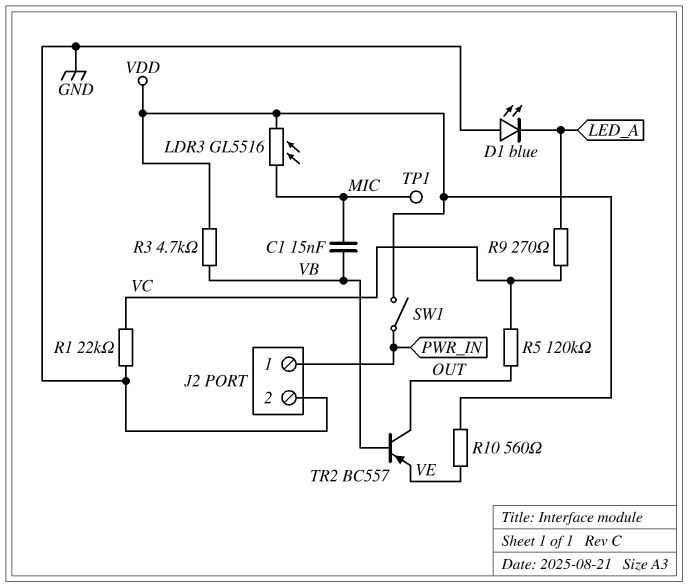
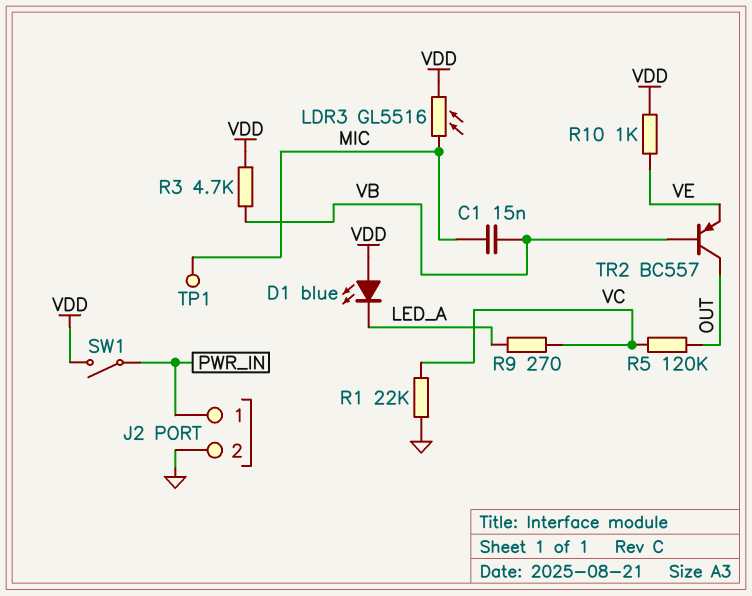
D1: LED blue (A GND, K LED_A) -> LED blue (A VDD, K LED_A)
R10: 560 (VDD, VE) -> 1k (VDD, VE)

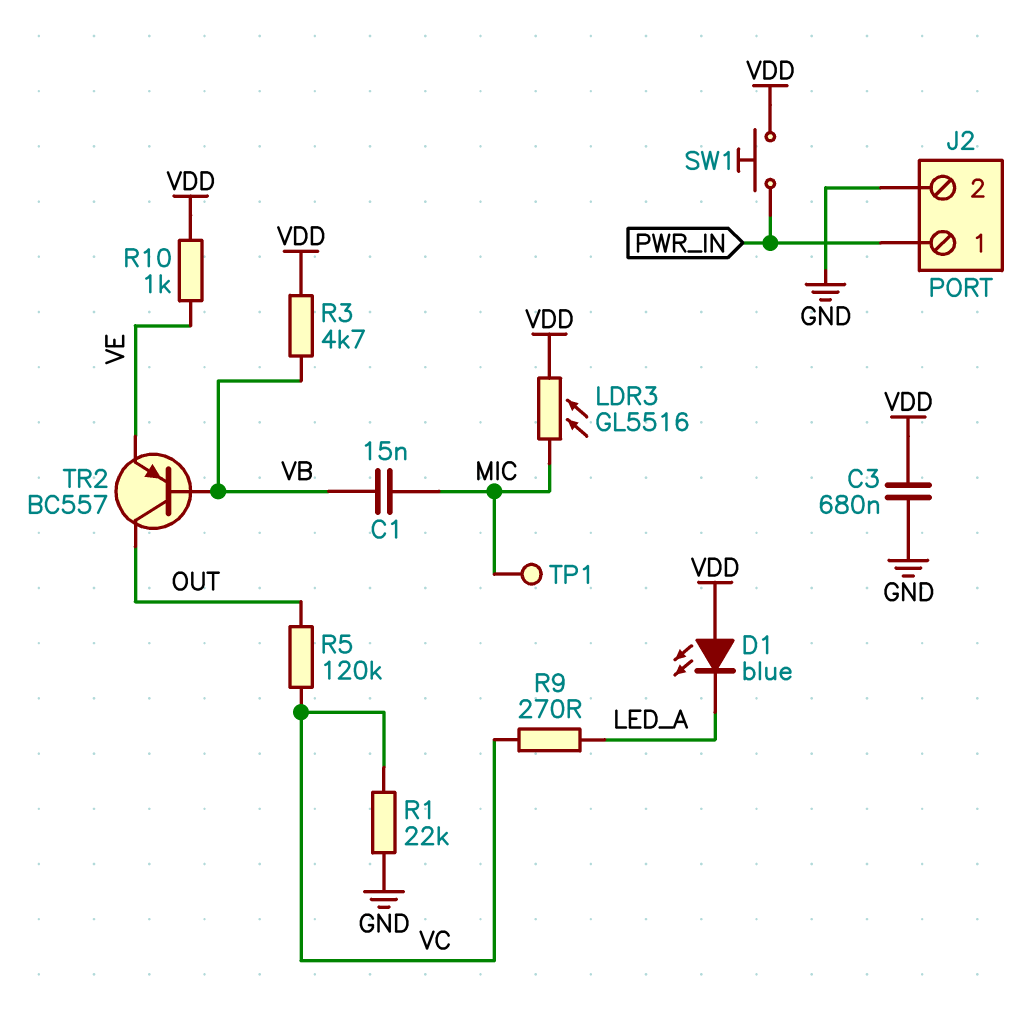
C3: none -> 680nF (GND, VDD)
SW1: switch (PWR_IN, VDD) -> button (PWR_IN, VDD)

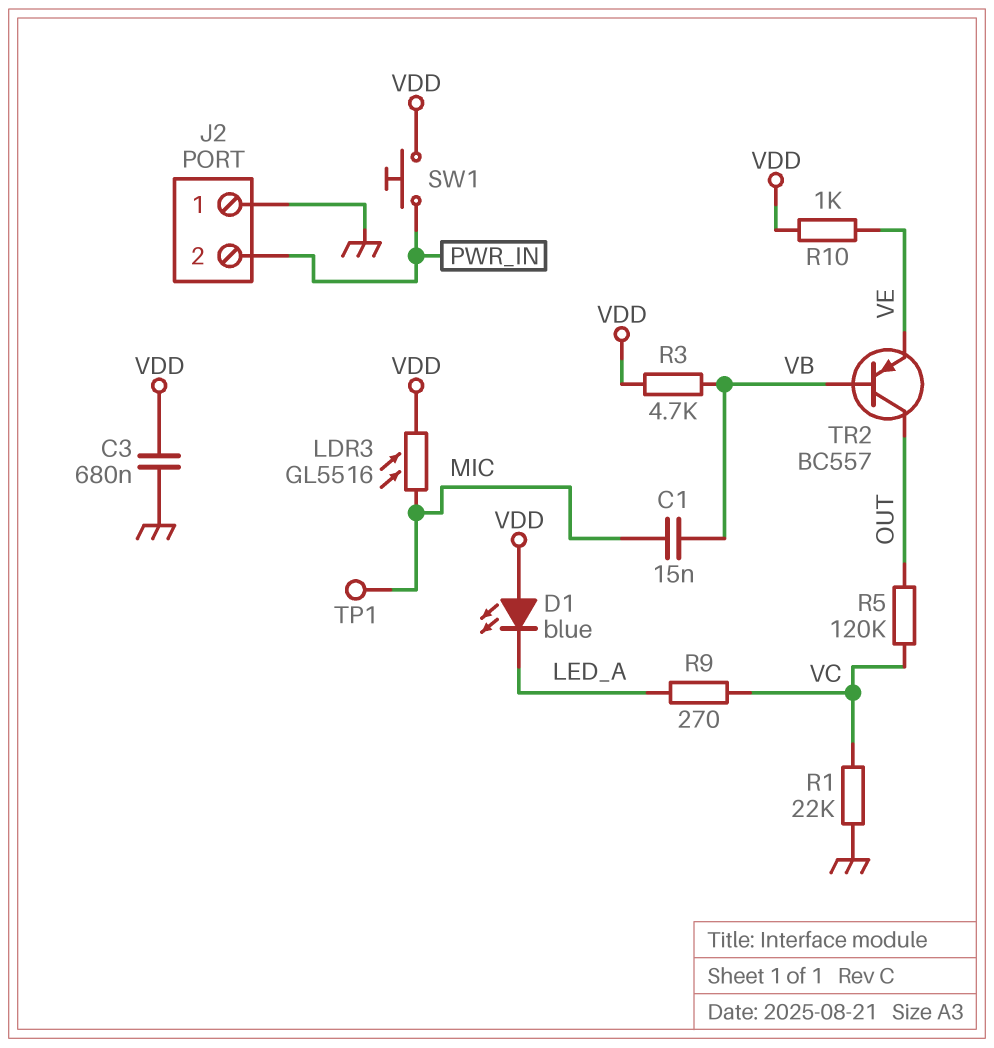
J2 pin 1: PWR_IN -> GND
J2 pin 2: GND -> PWR_IN

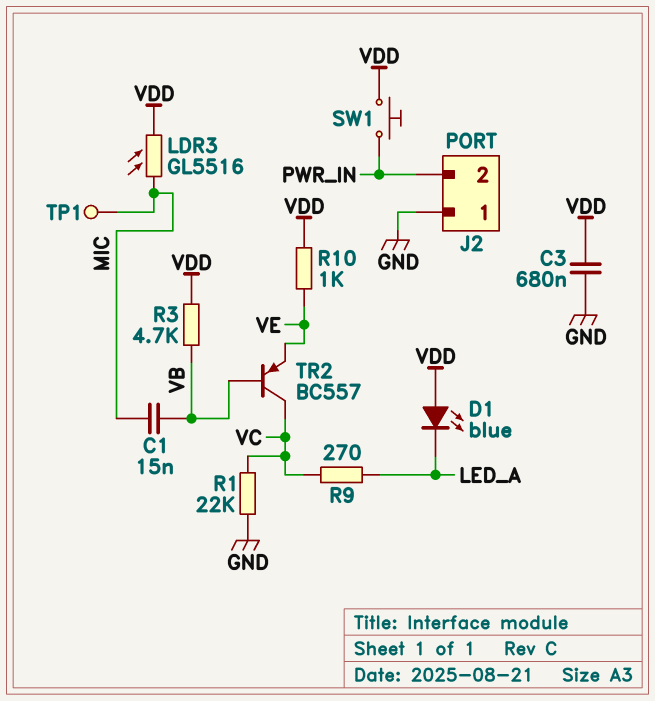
R5: 120k (OUT, VC) -> none
TR2: PNP BC557 (B VB, C OUT, E VE) -> PNP BC557 (B VB, C VC, E VE)

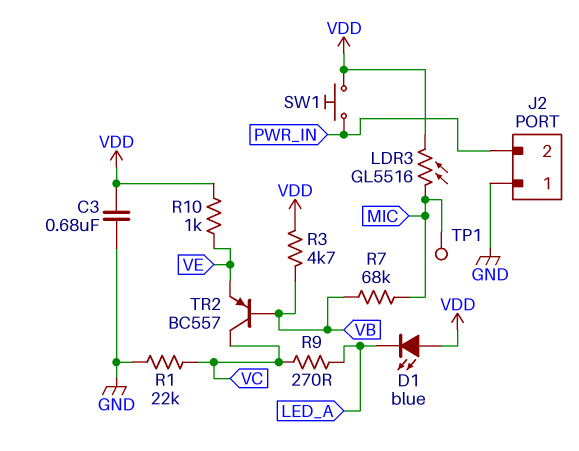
C1: 15nF (MIC, VB) -> none
R7: none -> 68k (MIC, VB)

